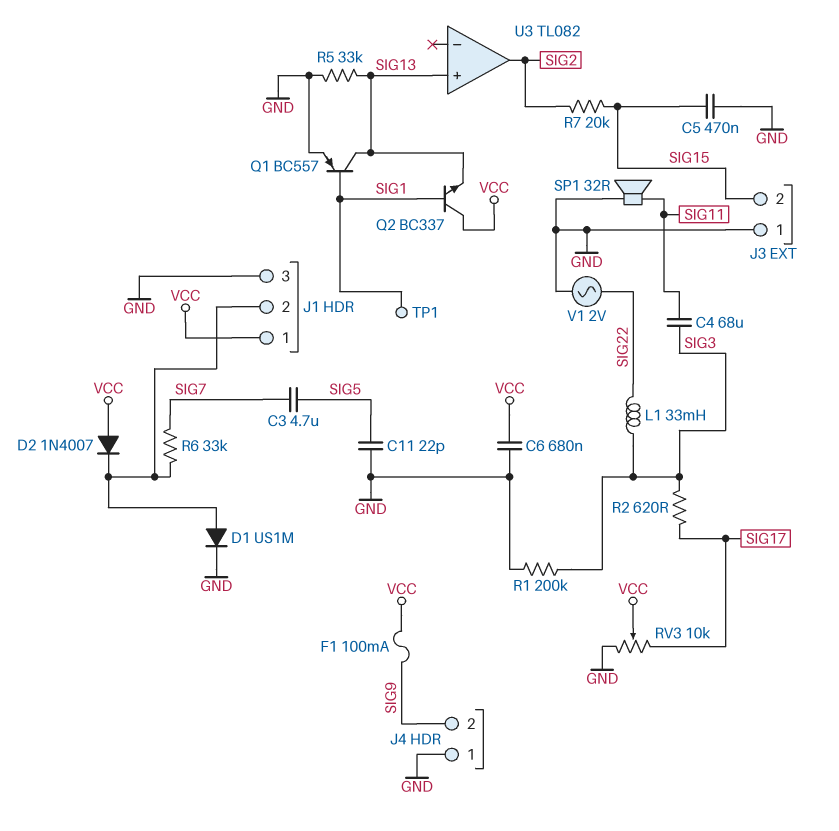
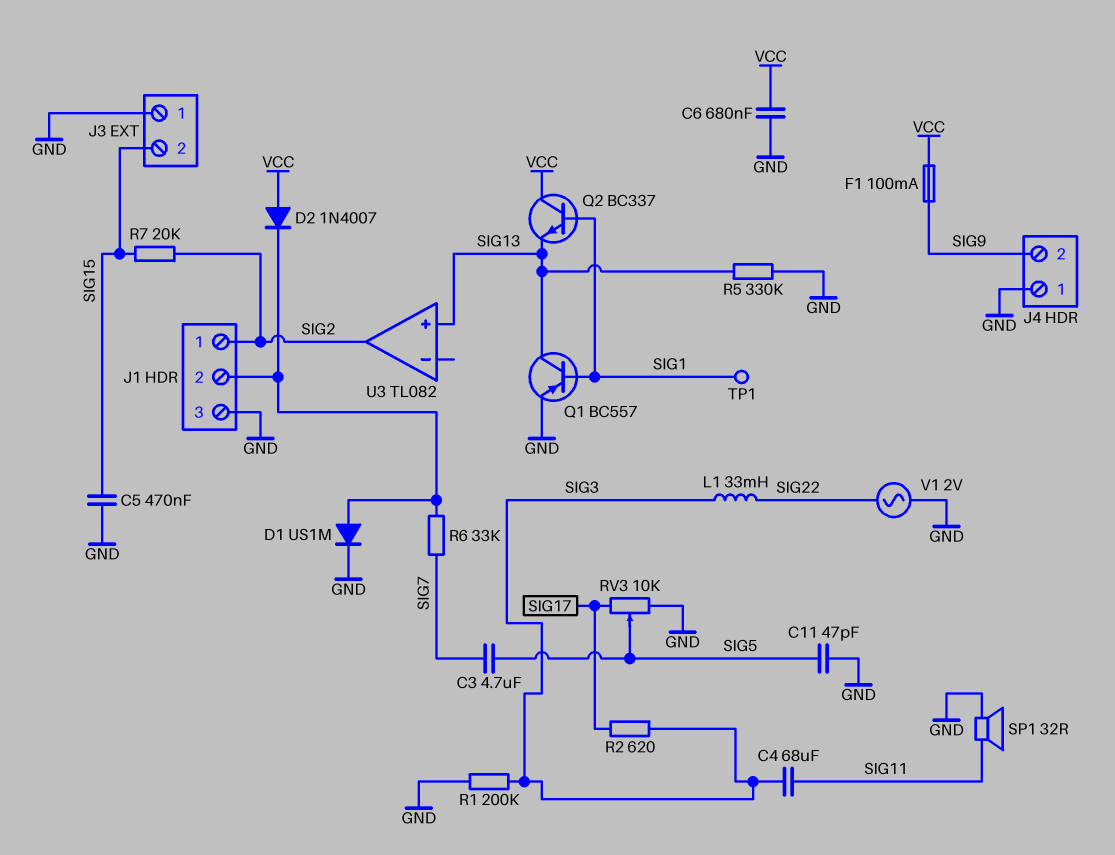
C11: 22pF (GND, SIG5) -> 47pF (GND, SIG5)
J1 pin 1: VCC -> SIG2
R5: 33k (GND, SIG13) -> 330k (GND, SIG13)
RV3: 10k (GND, SIG17, wiper VCC) -> 10k (GND, SIG17, wiper SIG5)

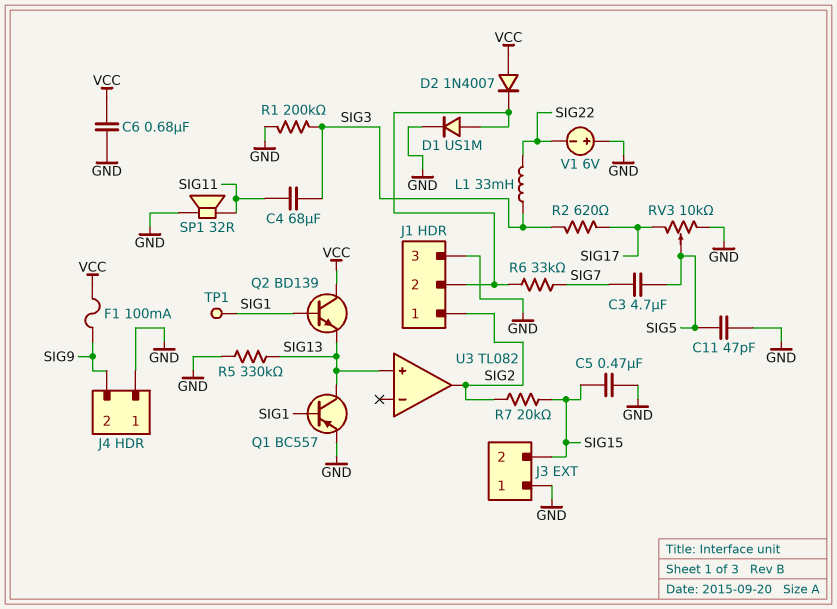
Q2: NPN BC337 (B SIG1, C VCC, E SIG13) -> NPN BD139 (B SIG1, C VCC, E SIG13)
V1: AC 2V (GND, SIG22) -> 6V (plus GND, minus SIG22)

